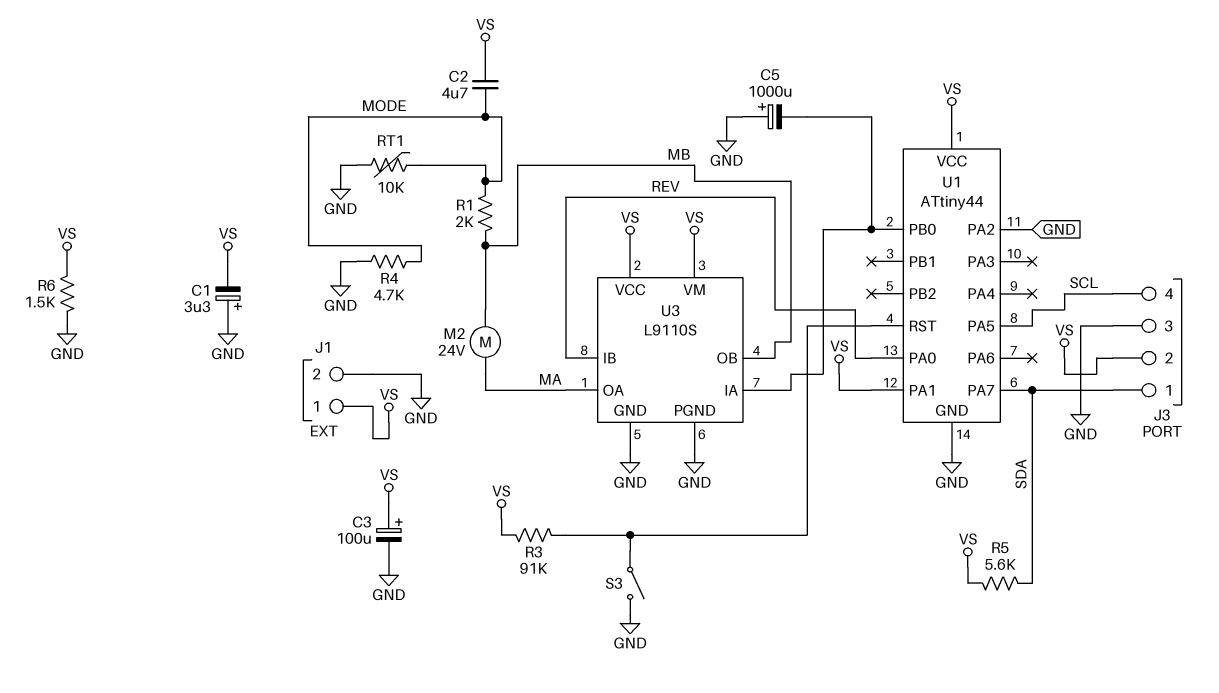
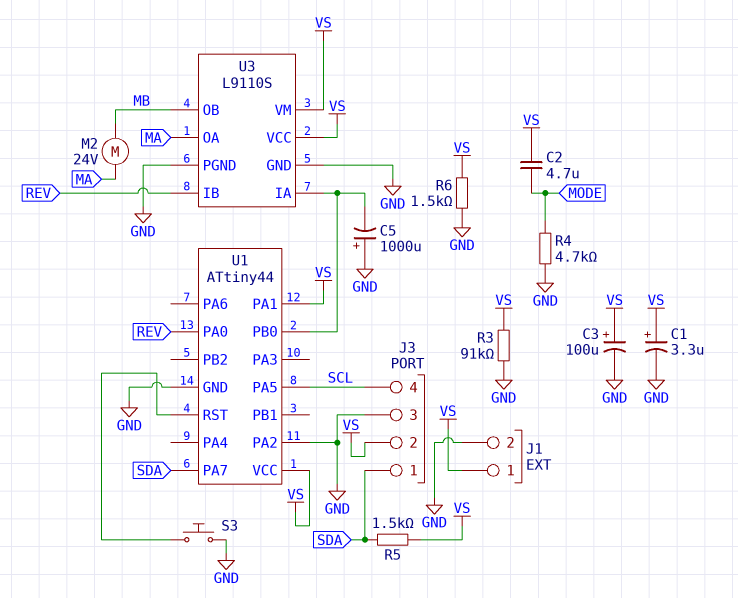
C1: 3.3uF (plus GND, minus VS) -> 3.3uF (plus VS, minus GND)
R1: 2k (MB, MODE) -> none
R3: 91k (U1/RST, VS) -> 91k (GND, VS)
R5: 5.6k (SDA, VS) -> 1.5k (SDA, VS)
RT1: 10k (GND, MODE) -> none
S3: switch (GND, U1/RST) -> button (GND, U1/RST)

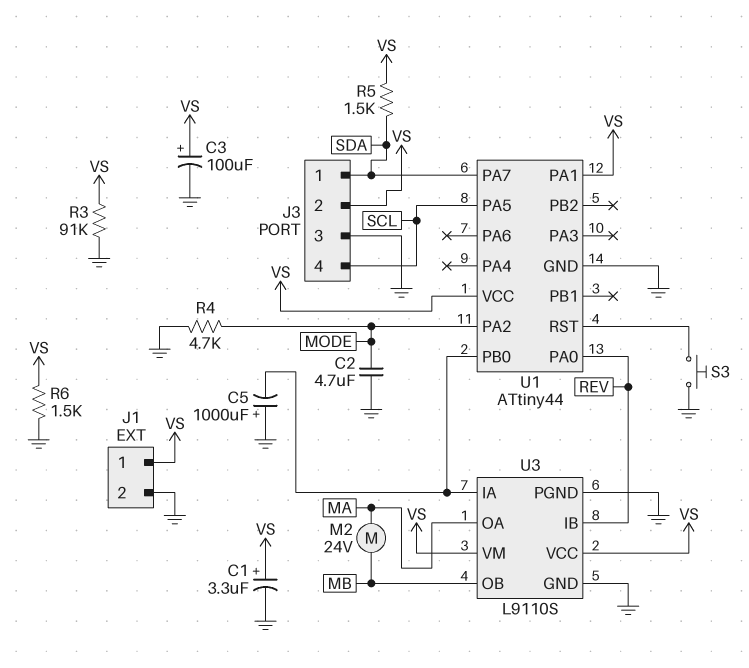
C2: 4.7uF (MODE, VS) -> 4.7uF (GND, MODE)
U1 pin PA2: GND -> MODE

